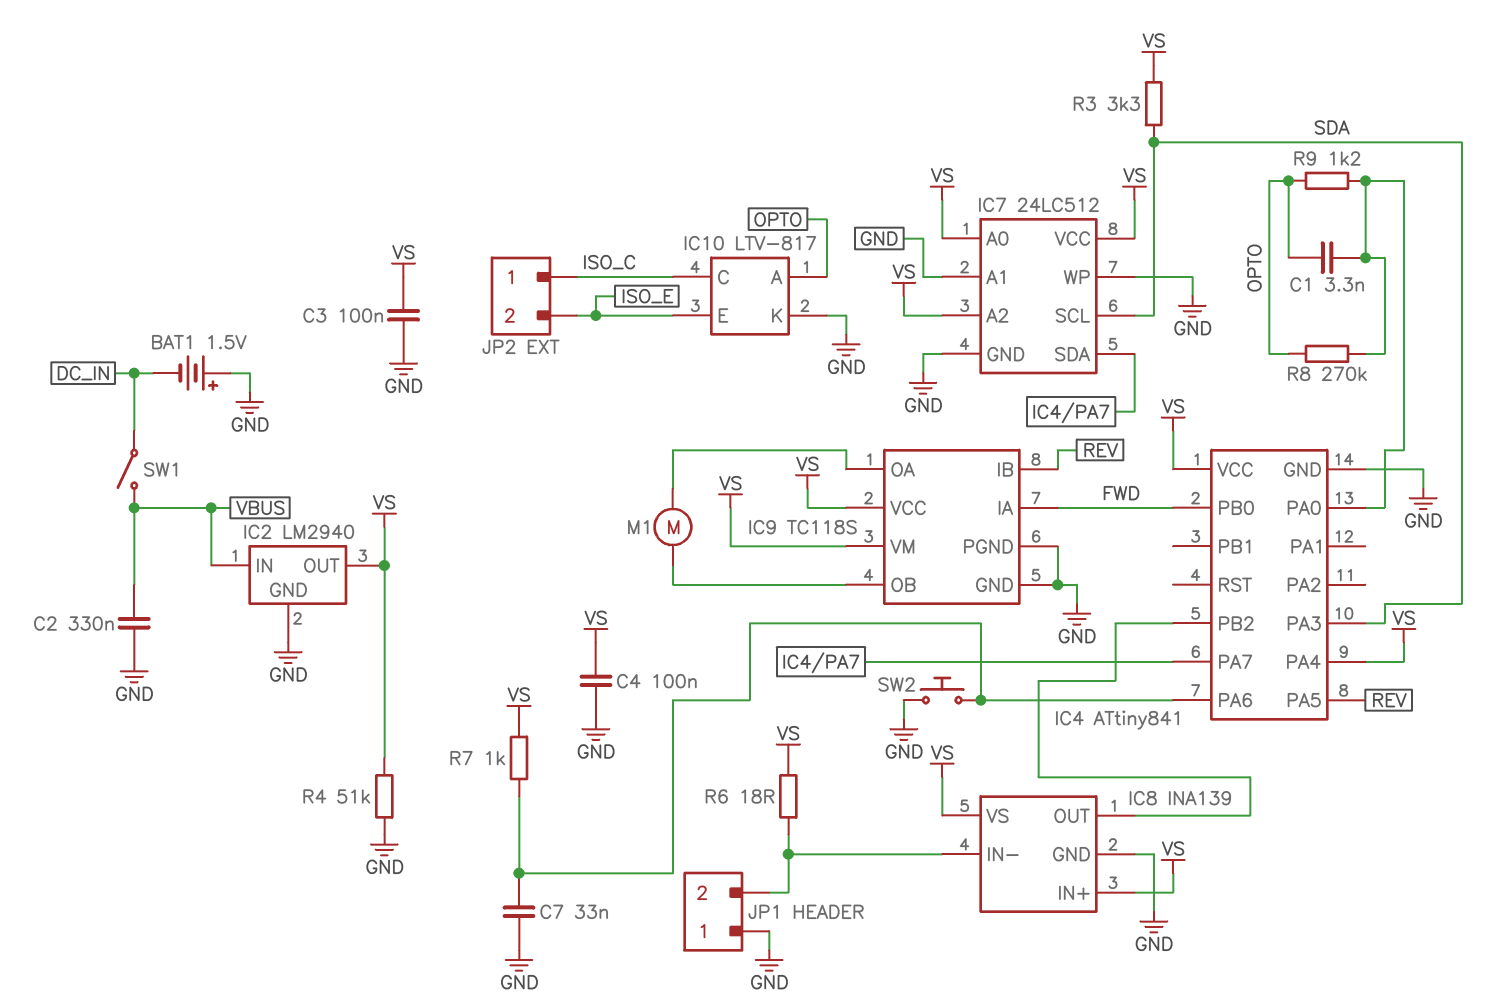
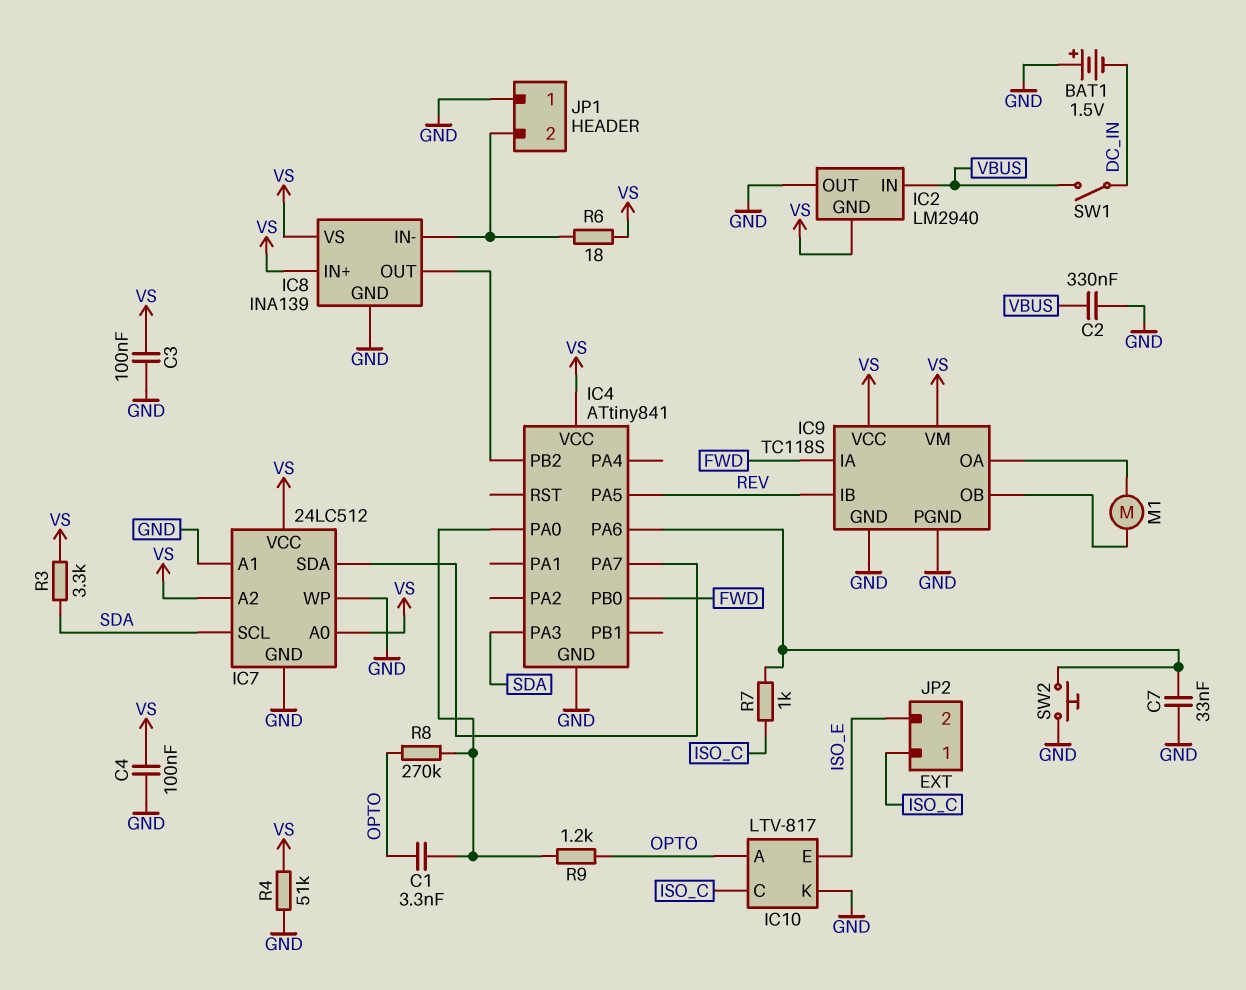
IC2 pin GND: GND -> VS
IC2 pin OUT: VS -> GND
IC4 pin PA4: VS -> none
R7: 1k (IC4/PA6, VS) -> 1k (IC4/PA6, ISO_C)

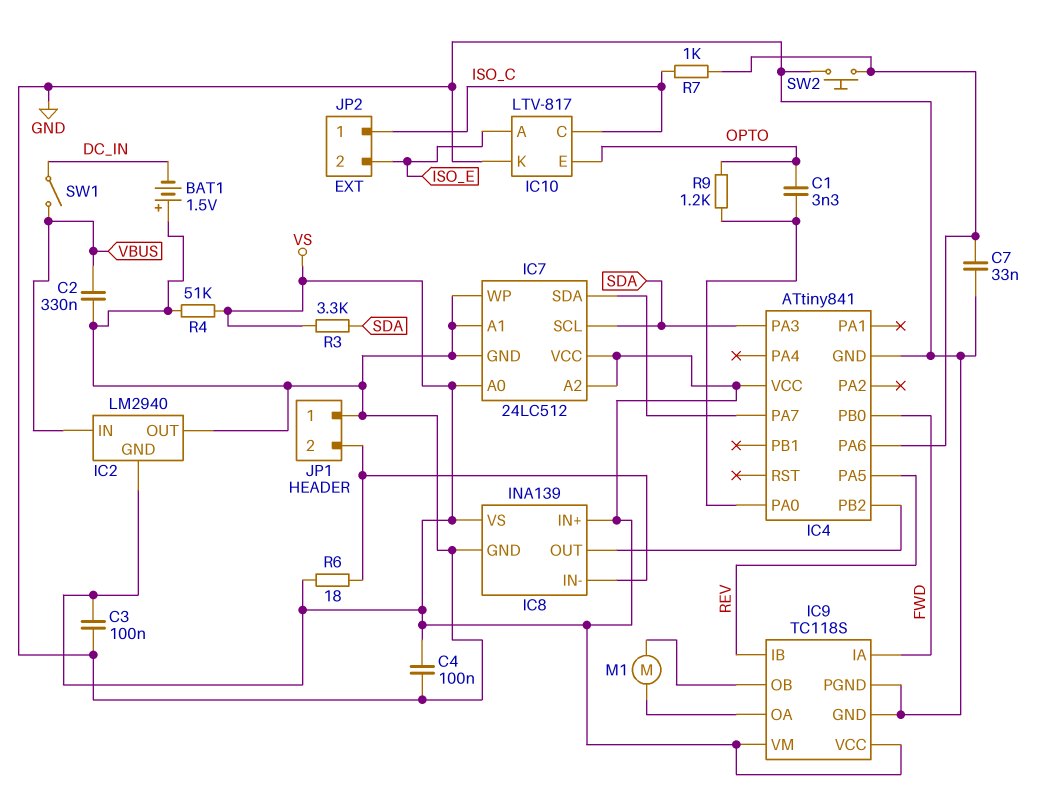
IC10 pin A: OPTO -> ISO_E
IC10 pin E: ISO_E -> OPTO
R8: 270k (IC4/PA0, OPTO) -> none

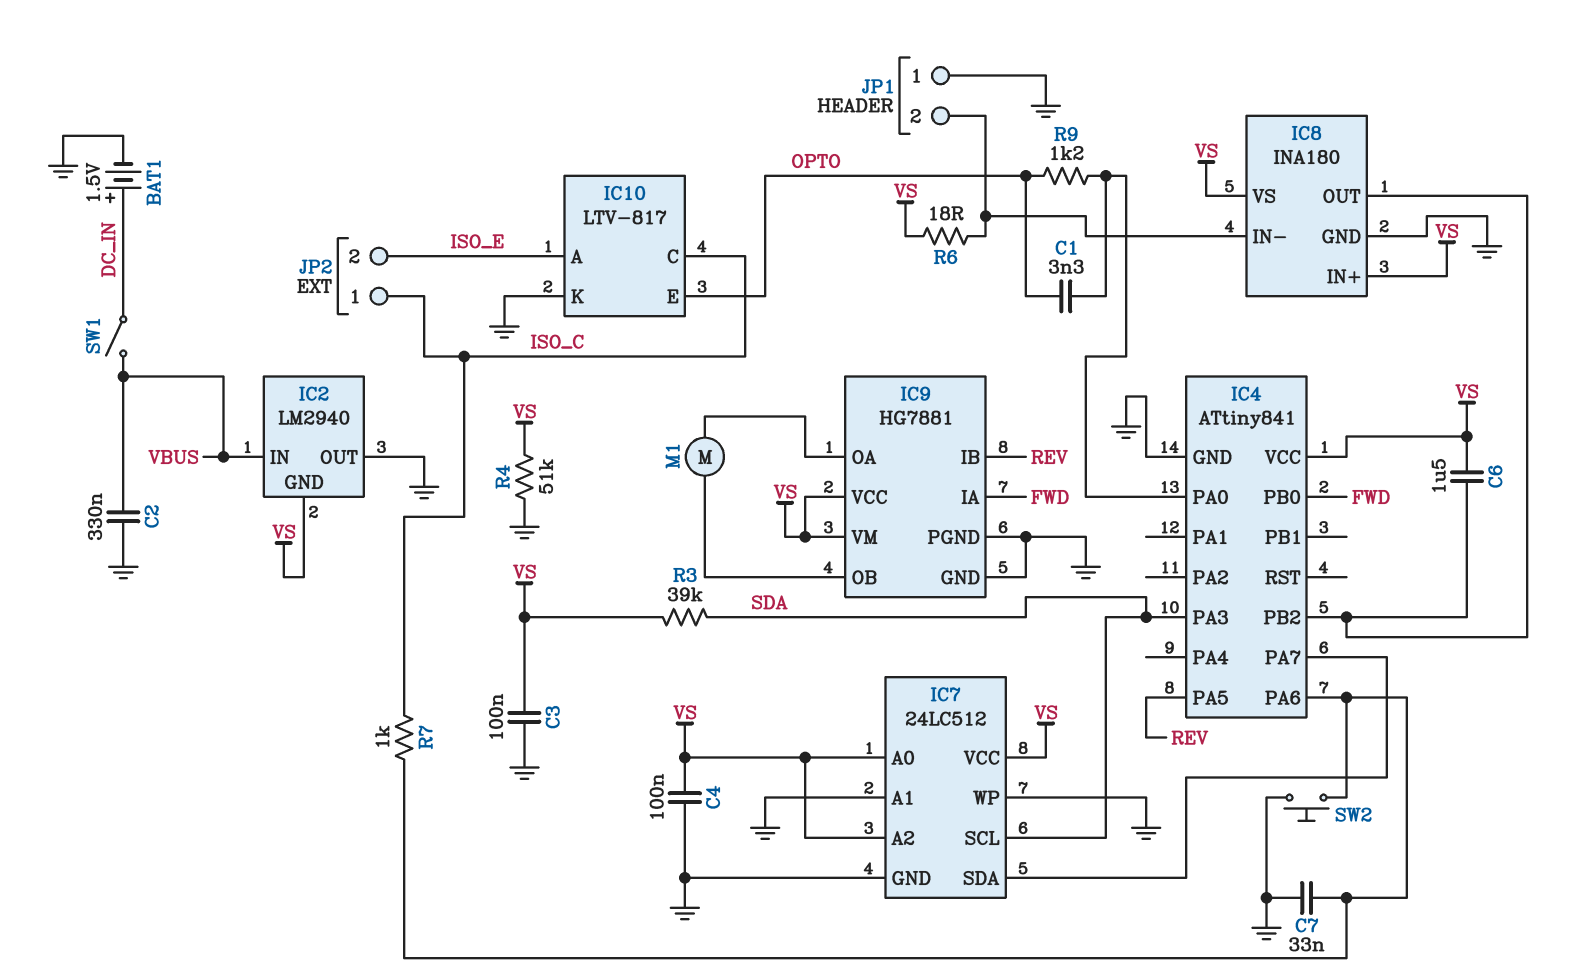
BAT1: 1.5V (plus GND, minus DC_IN) -> 1.5V (plus DC_IN, minus GND)
C6: none -> 1.5uF (IC4/PB2, VS)
IC8: INA139 -> INA180
IC9: TC118S -> HG7881
R3: 3.3k (SDA, VS) -> 39k (SDA, VS)

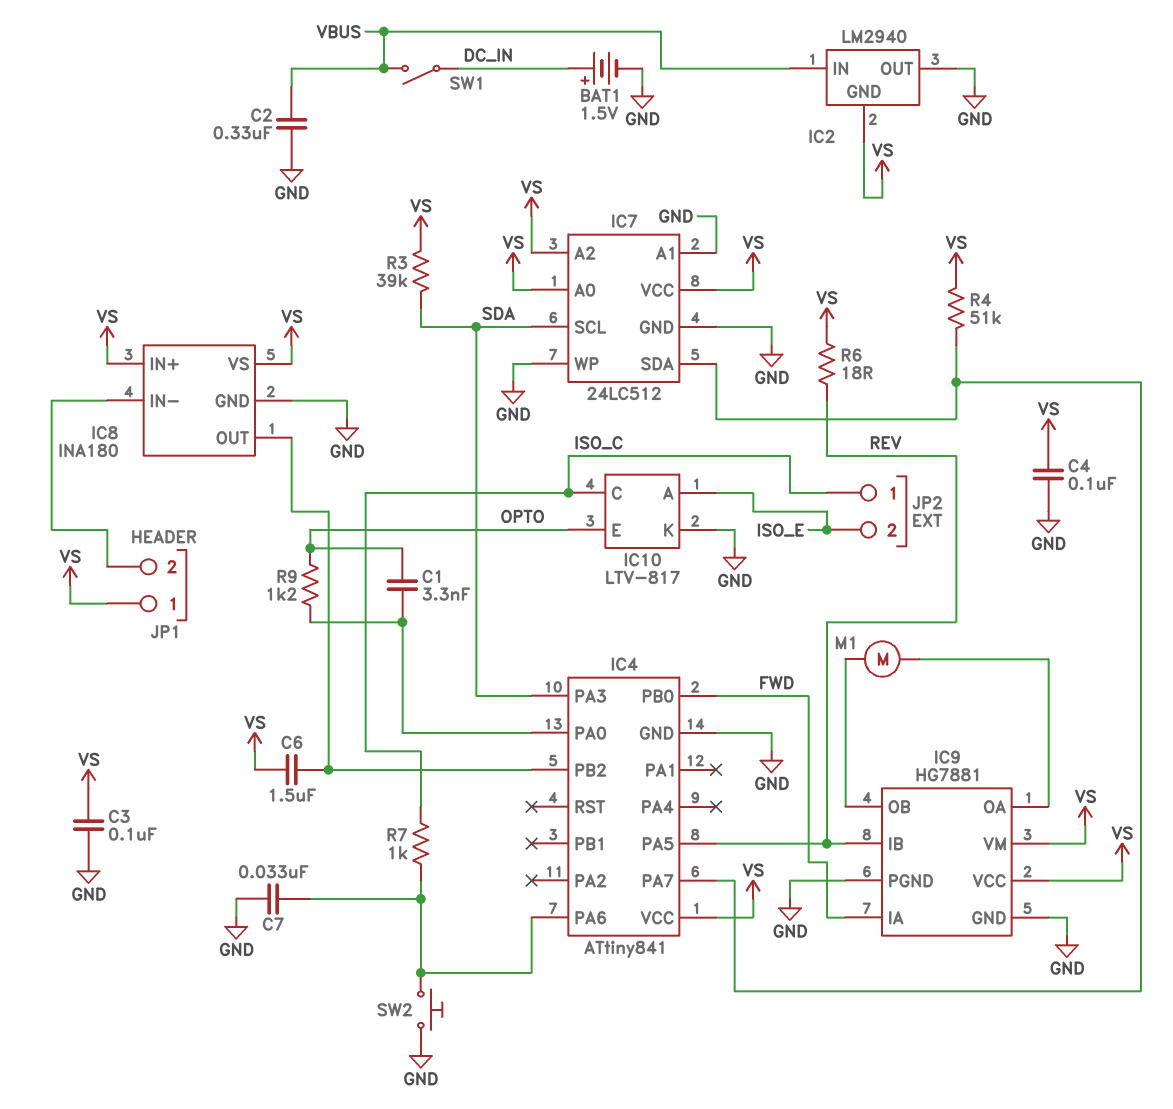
JP1 pin 1: GND -> VS
R4: 51k (GND, VS) -> 51k (IC4/PA7, VS)
R6: 18 (IC8/IN-, VS) -> 18 (REV, VS)

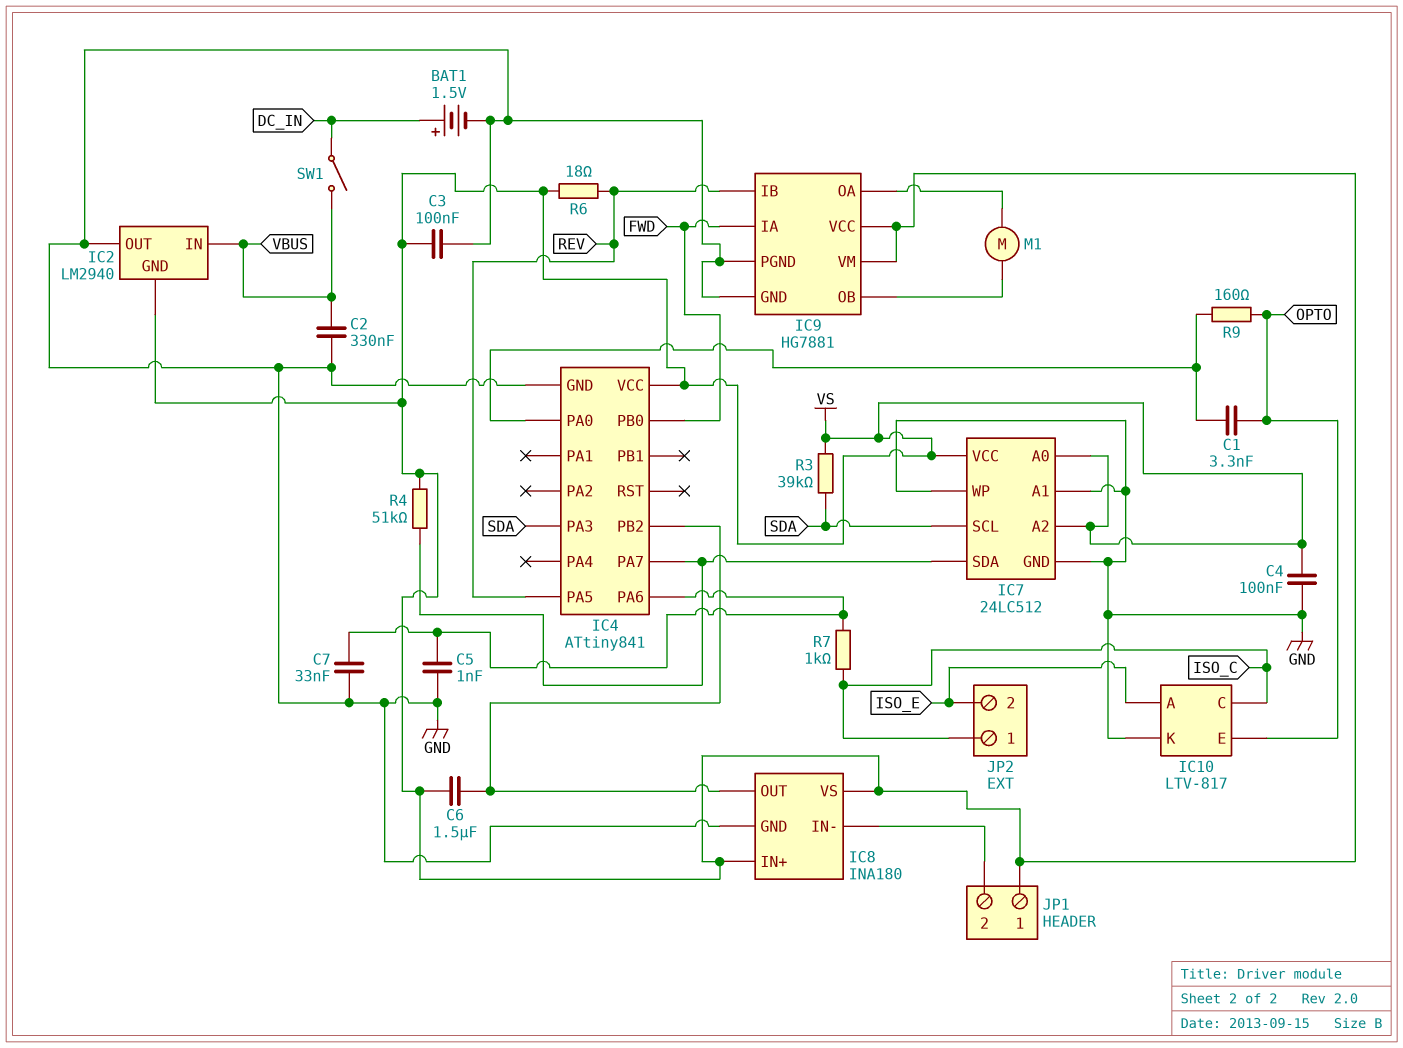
C5: none -> 1nF (GND, IC4/PA6)
R9: 1.2k (IC4/PA0, OPTO) -> 160 (IC4/PA0, OPTO)
SW2: button (GND, IC4/PA6) -> none

